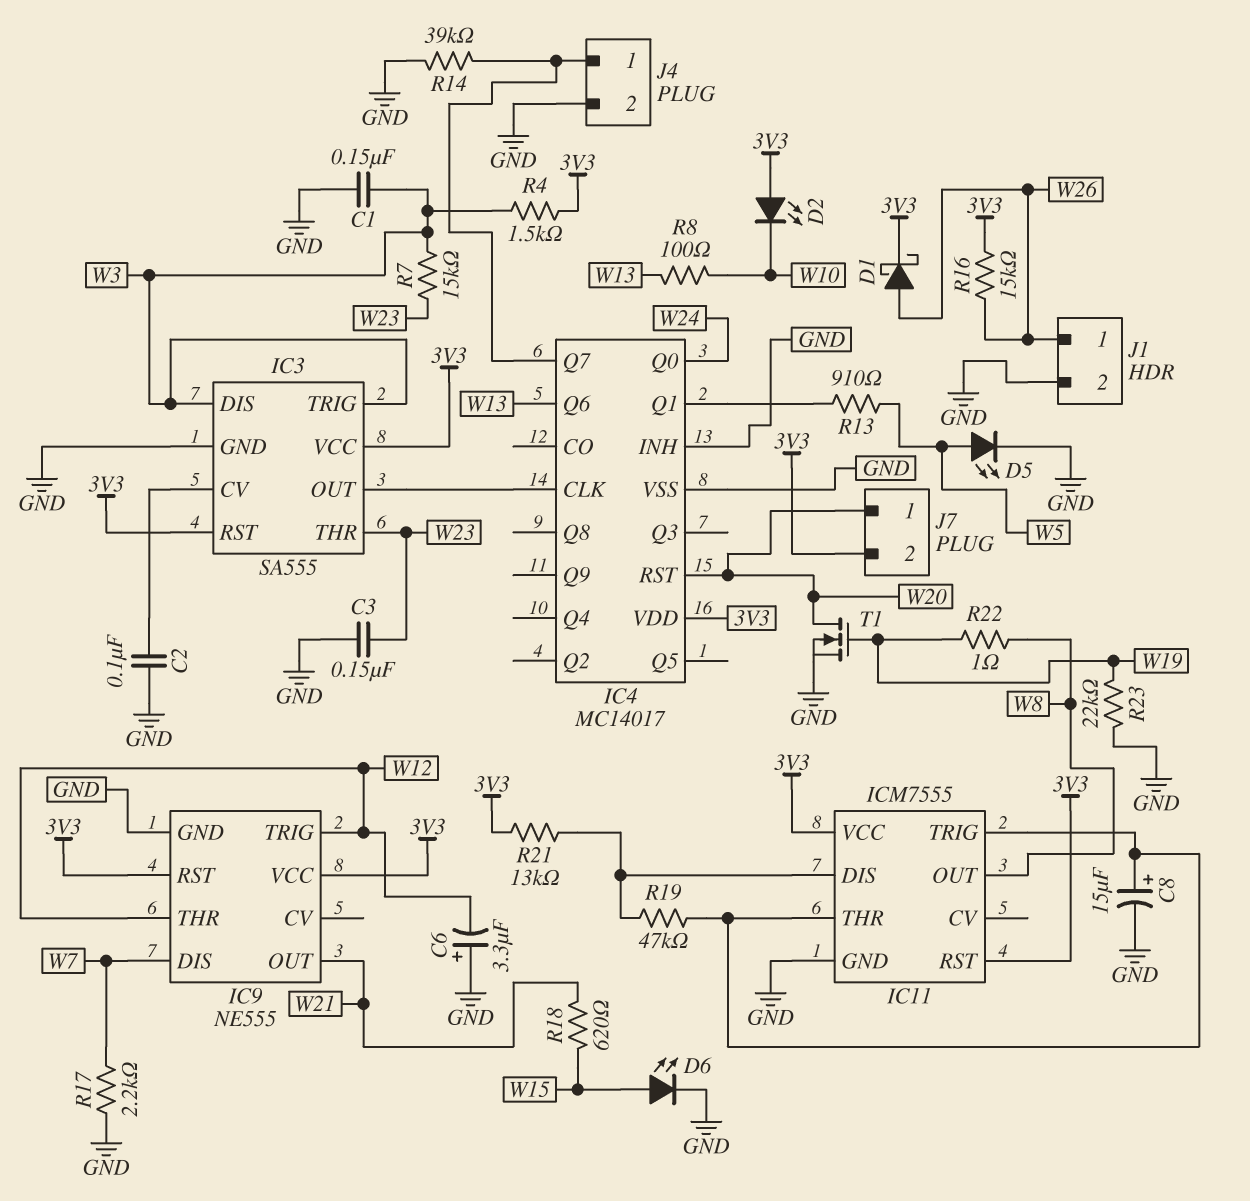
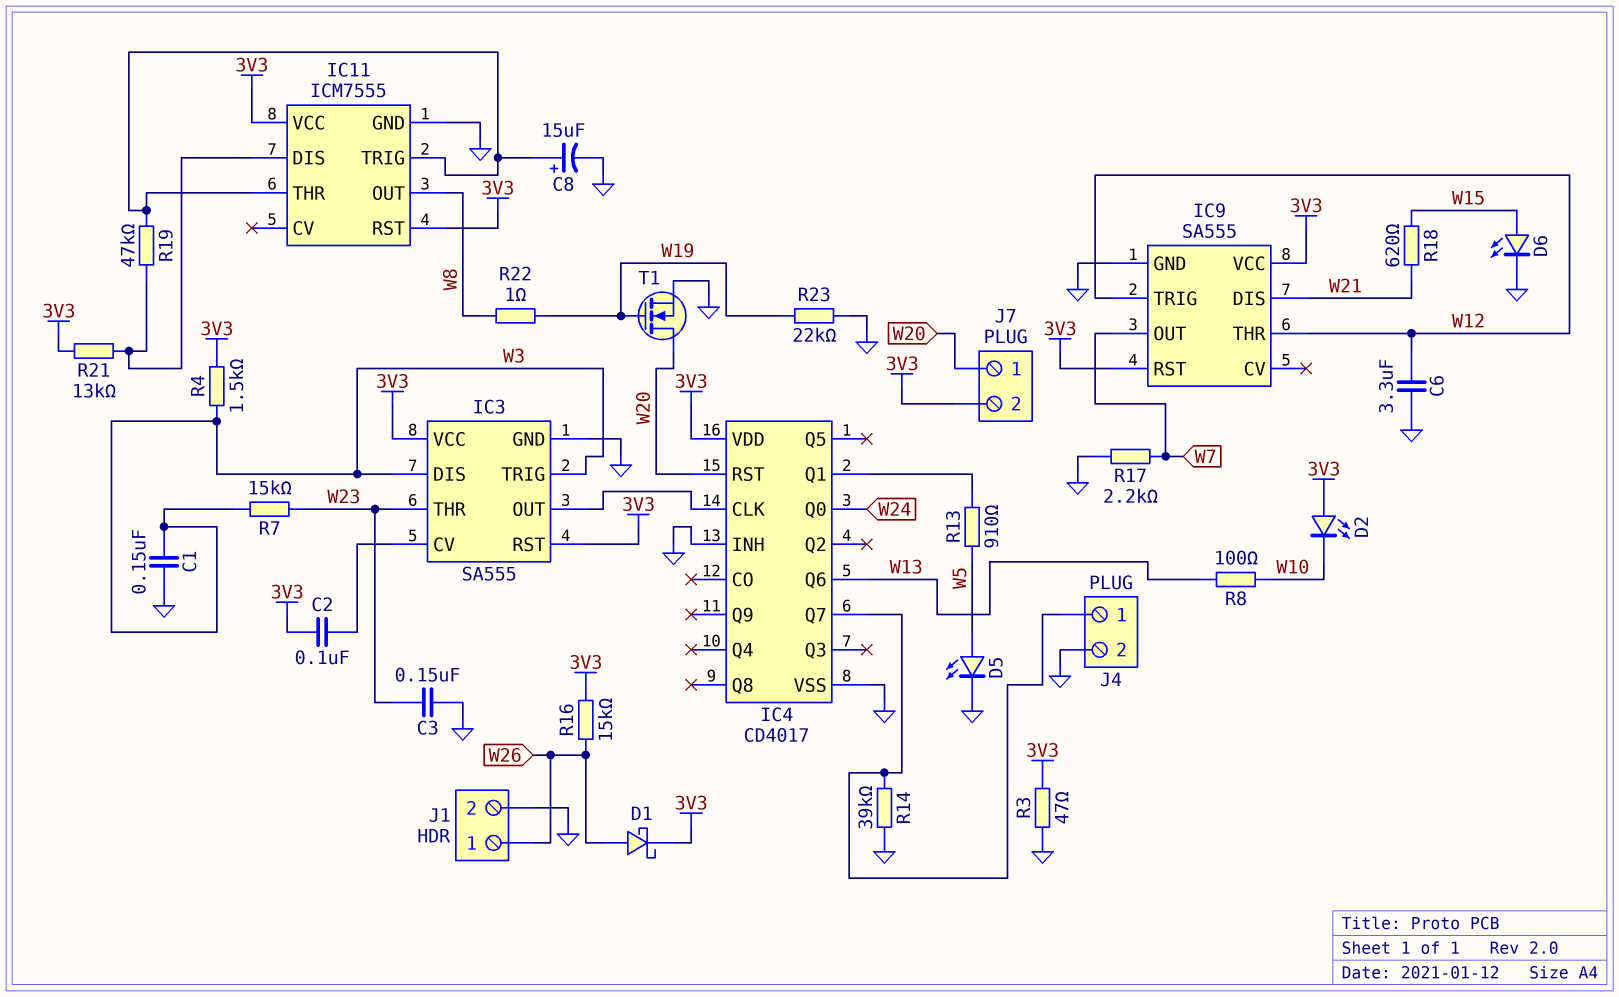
C2: 100nF (GND, IC3/CV) -> 100nF (3V3, IC3/CV)
C6: 3.3uF (plus GND, minus W12) -> 3.3uF (GND, W12)
IC4: MC14017 -> CD4017
IC9: NE555 -> SA555
IC9 pin DIS: W7 -> W21
IC9 pin OUT: W21 -> W7
R3: none -> 47 (3V3, GND)

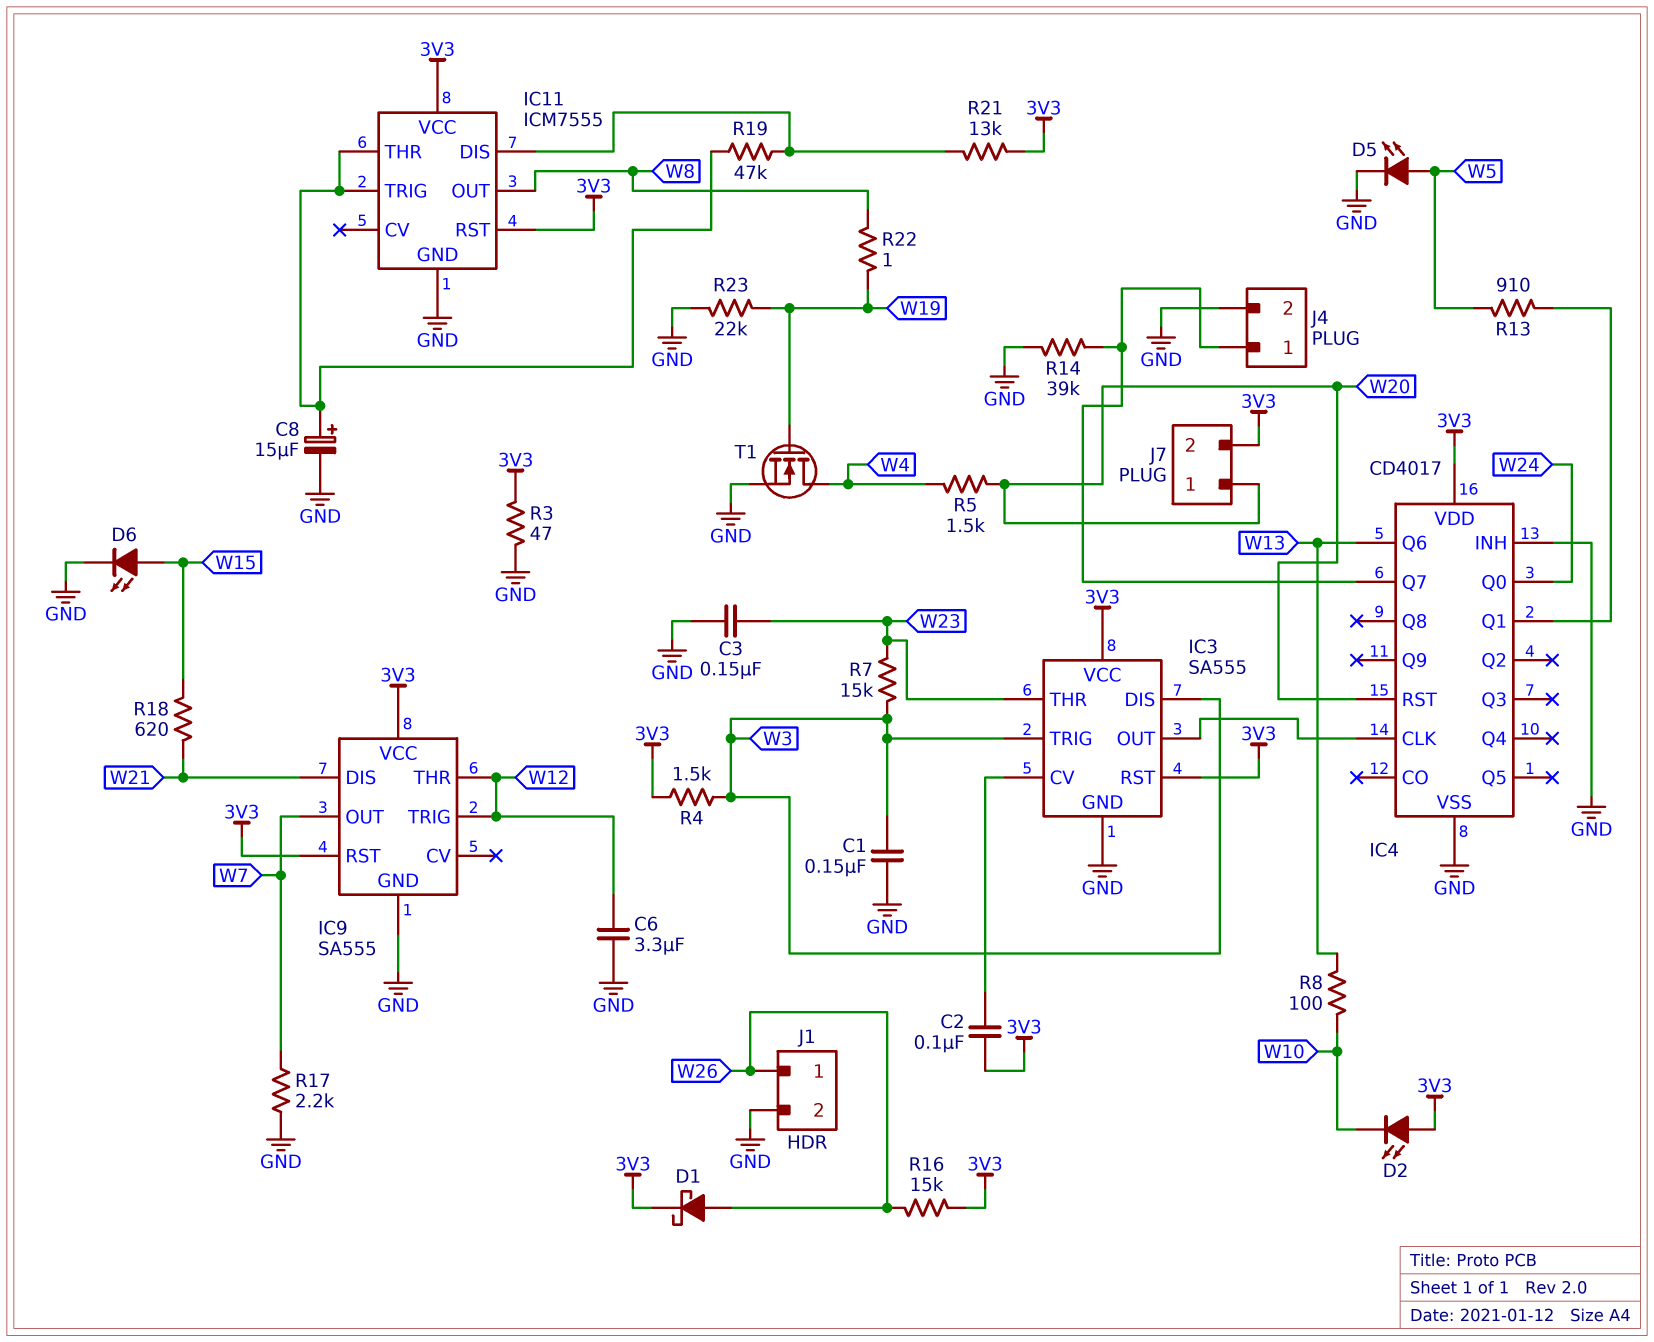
R5: none -> 1.5k (W4, W20)
T1: NMOS (G W19, D W20, S GND) -> NMOS (G W19, D W4, S GND)

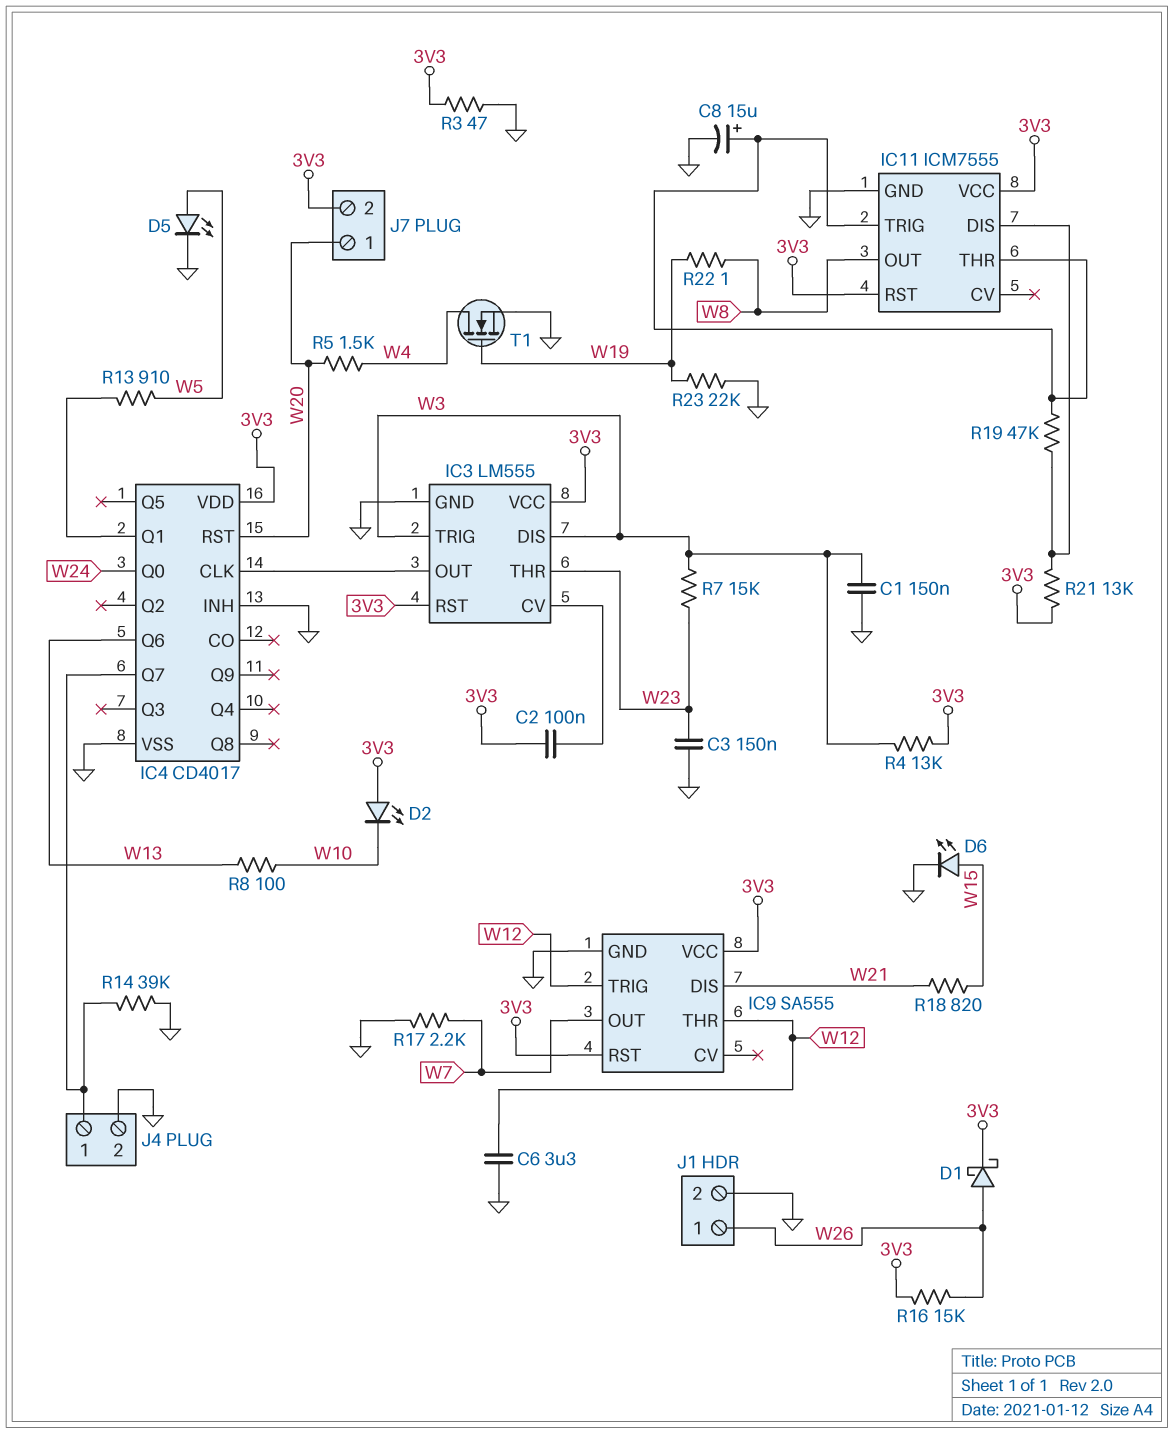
IC3: SA555 -> LM555
R4: 1.5k (3V3, W3) -> 13k (3V3, W3)
R18: 620 (W15, W21) -> 820 (W15, W21)

